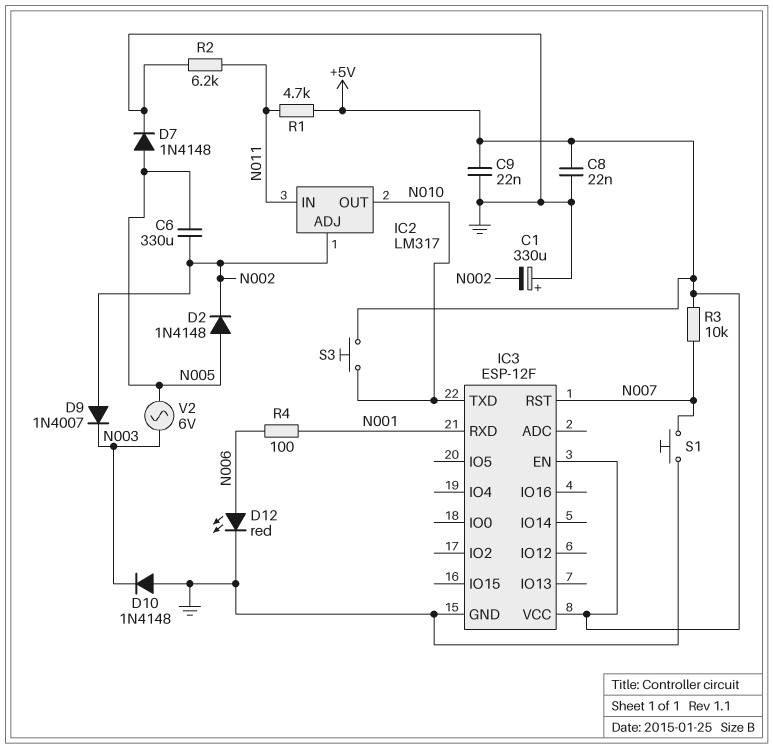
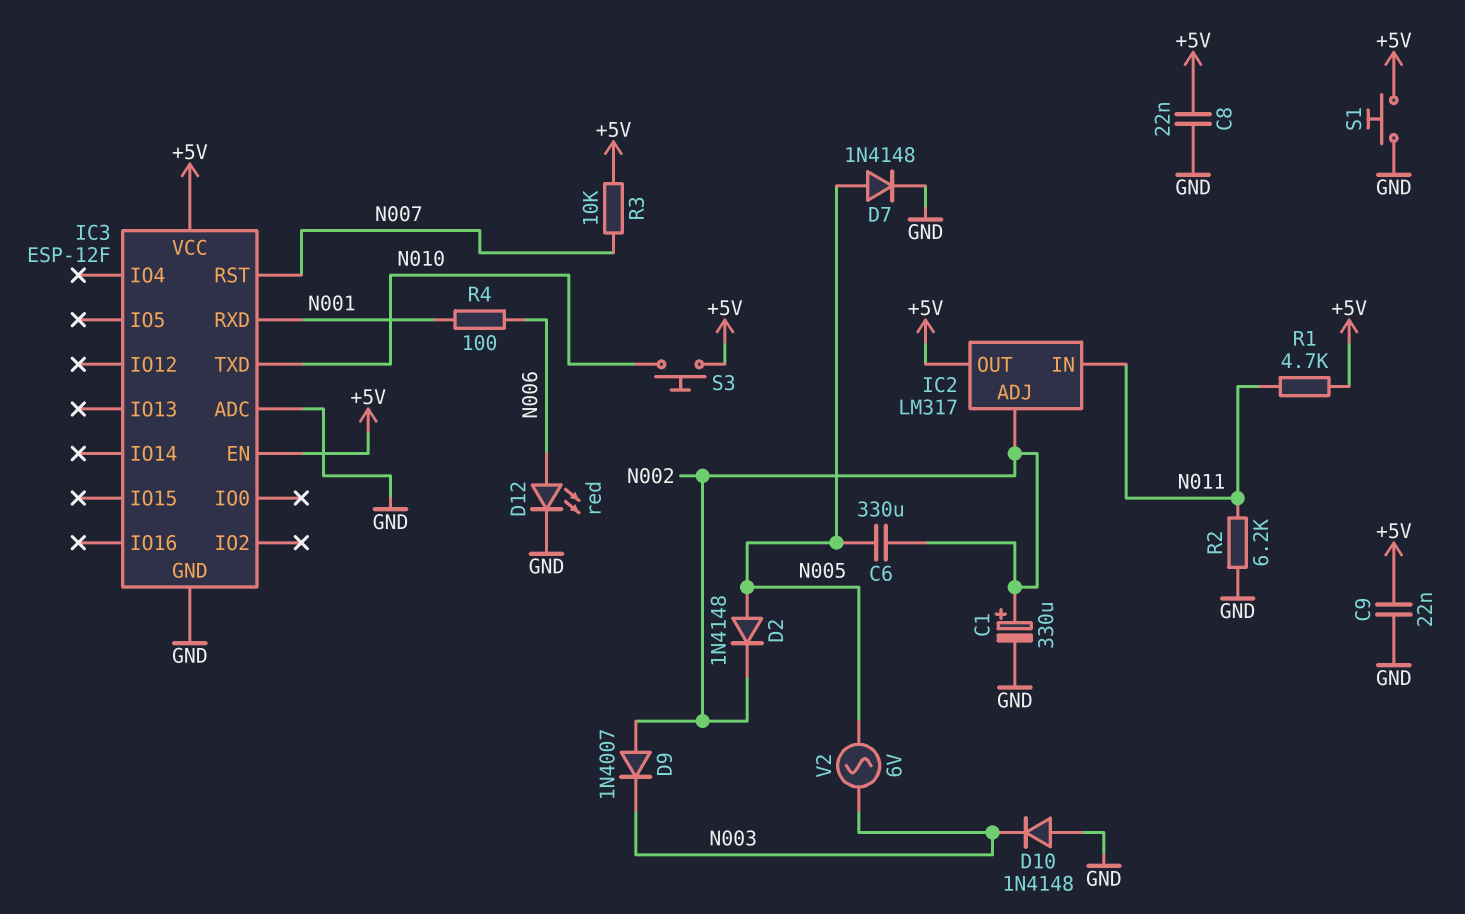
C1: 330uF (plus GND, minus N002) -> 330uF (plus N002, minus GND)
IC2 pin OUT: N010 -> +5V
IC3 pin ADC: none -> GND
S1: button (GND, N007) -> button (+5V, GND)

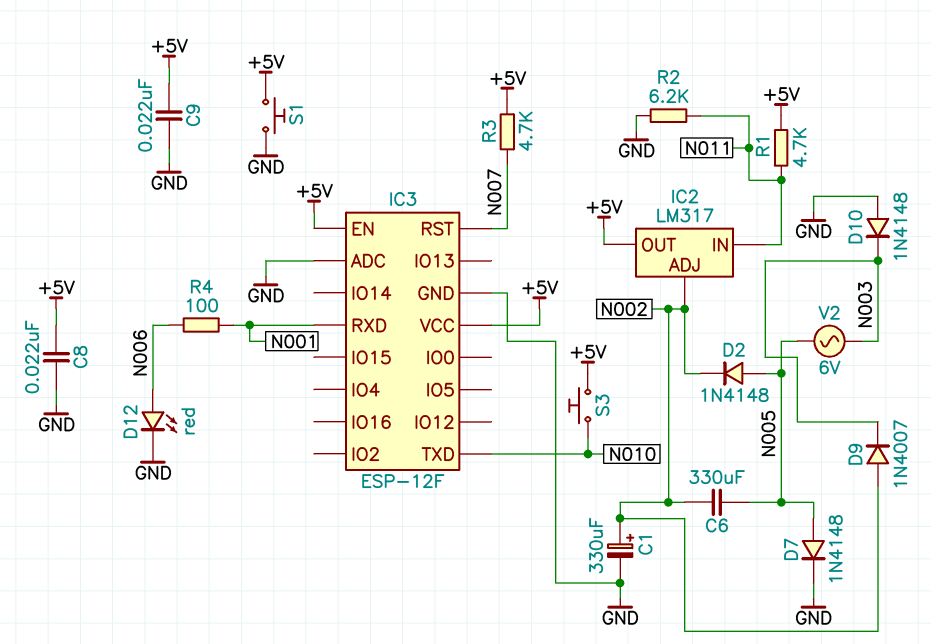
R3: 10k (+5V, N007) -> 4.7k (+5V, N007)

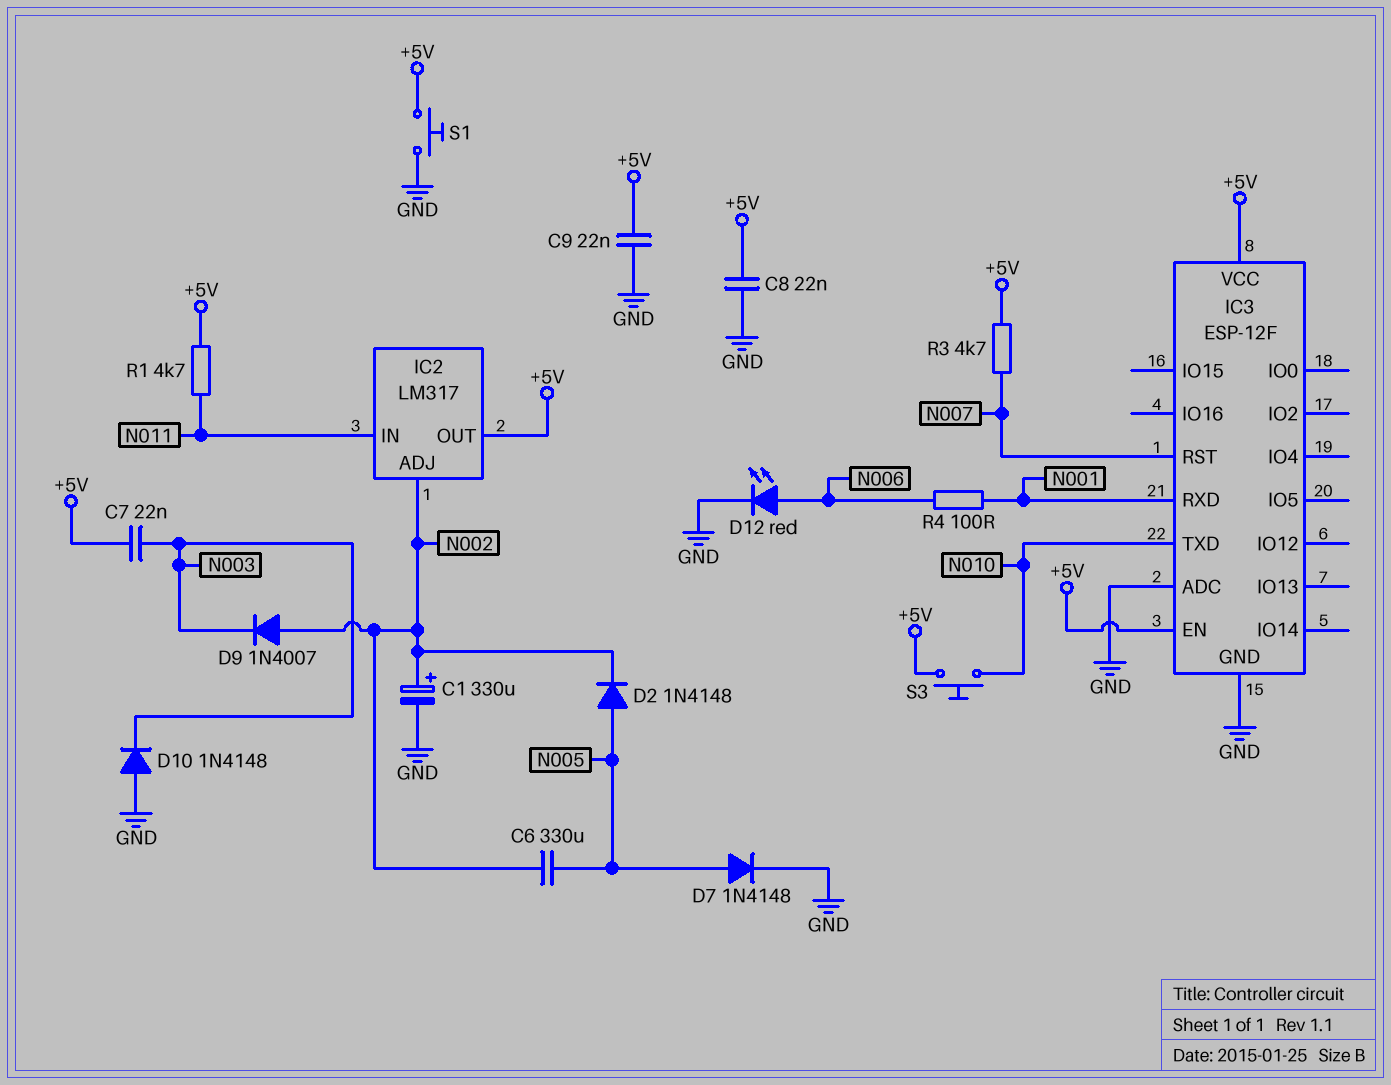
C7: none -> 22nF (+5V, N003)
R2: 6.2k (GND, N011) -> none
V2: AC 6V (N003, N005) -> none

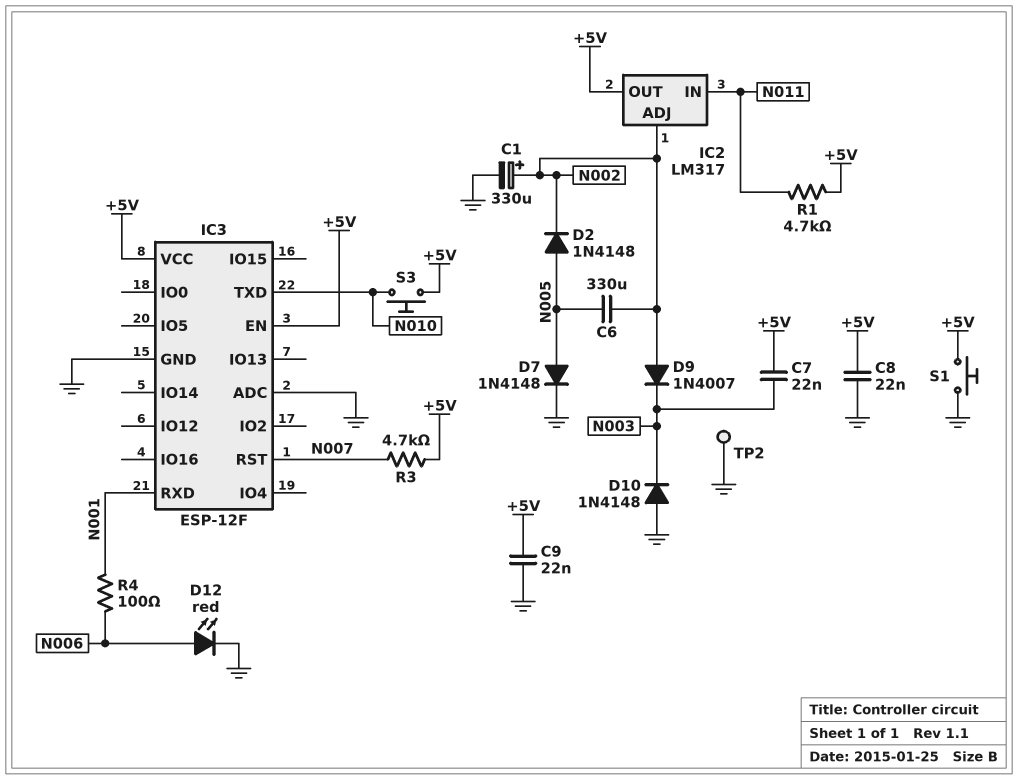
TP2: none -> test point (GND)

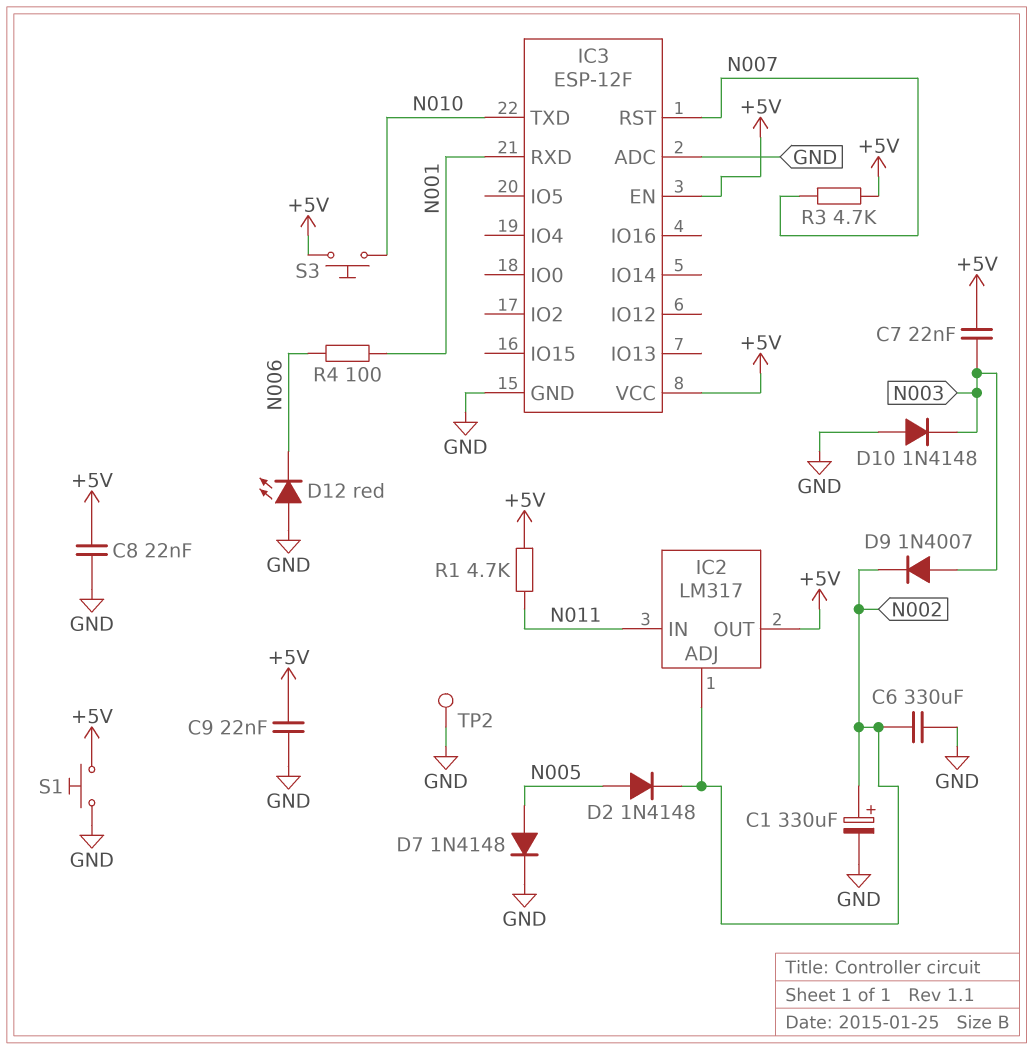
C6: 330uF (N002, N005) -> 330uF (GND, N002)
D9: diode 1N4007 (A N002, K N003) -> diode 1N4007 (A N003, K N002)
D12: LED red (A N006, K GND) -> LED red (A GND, K N006)

